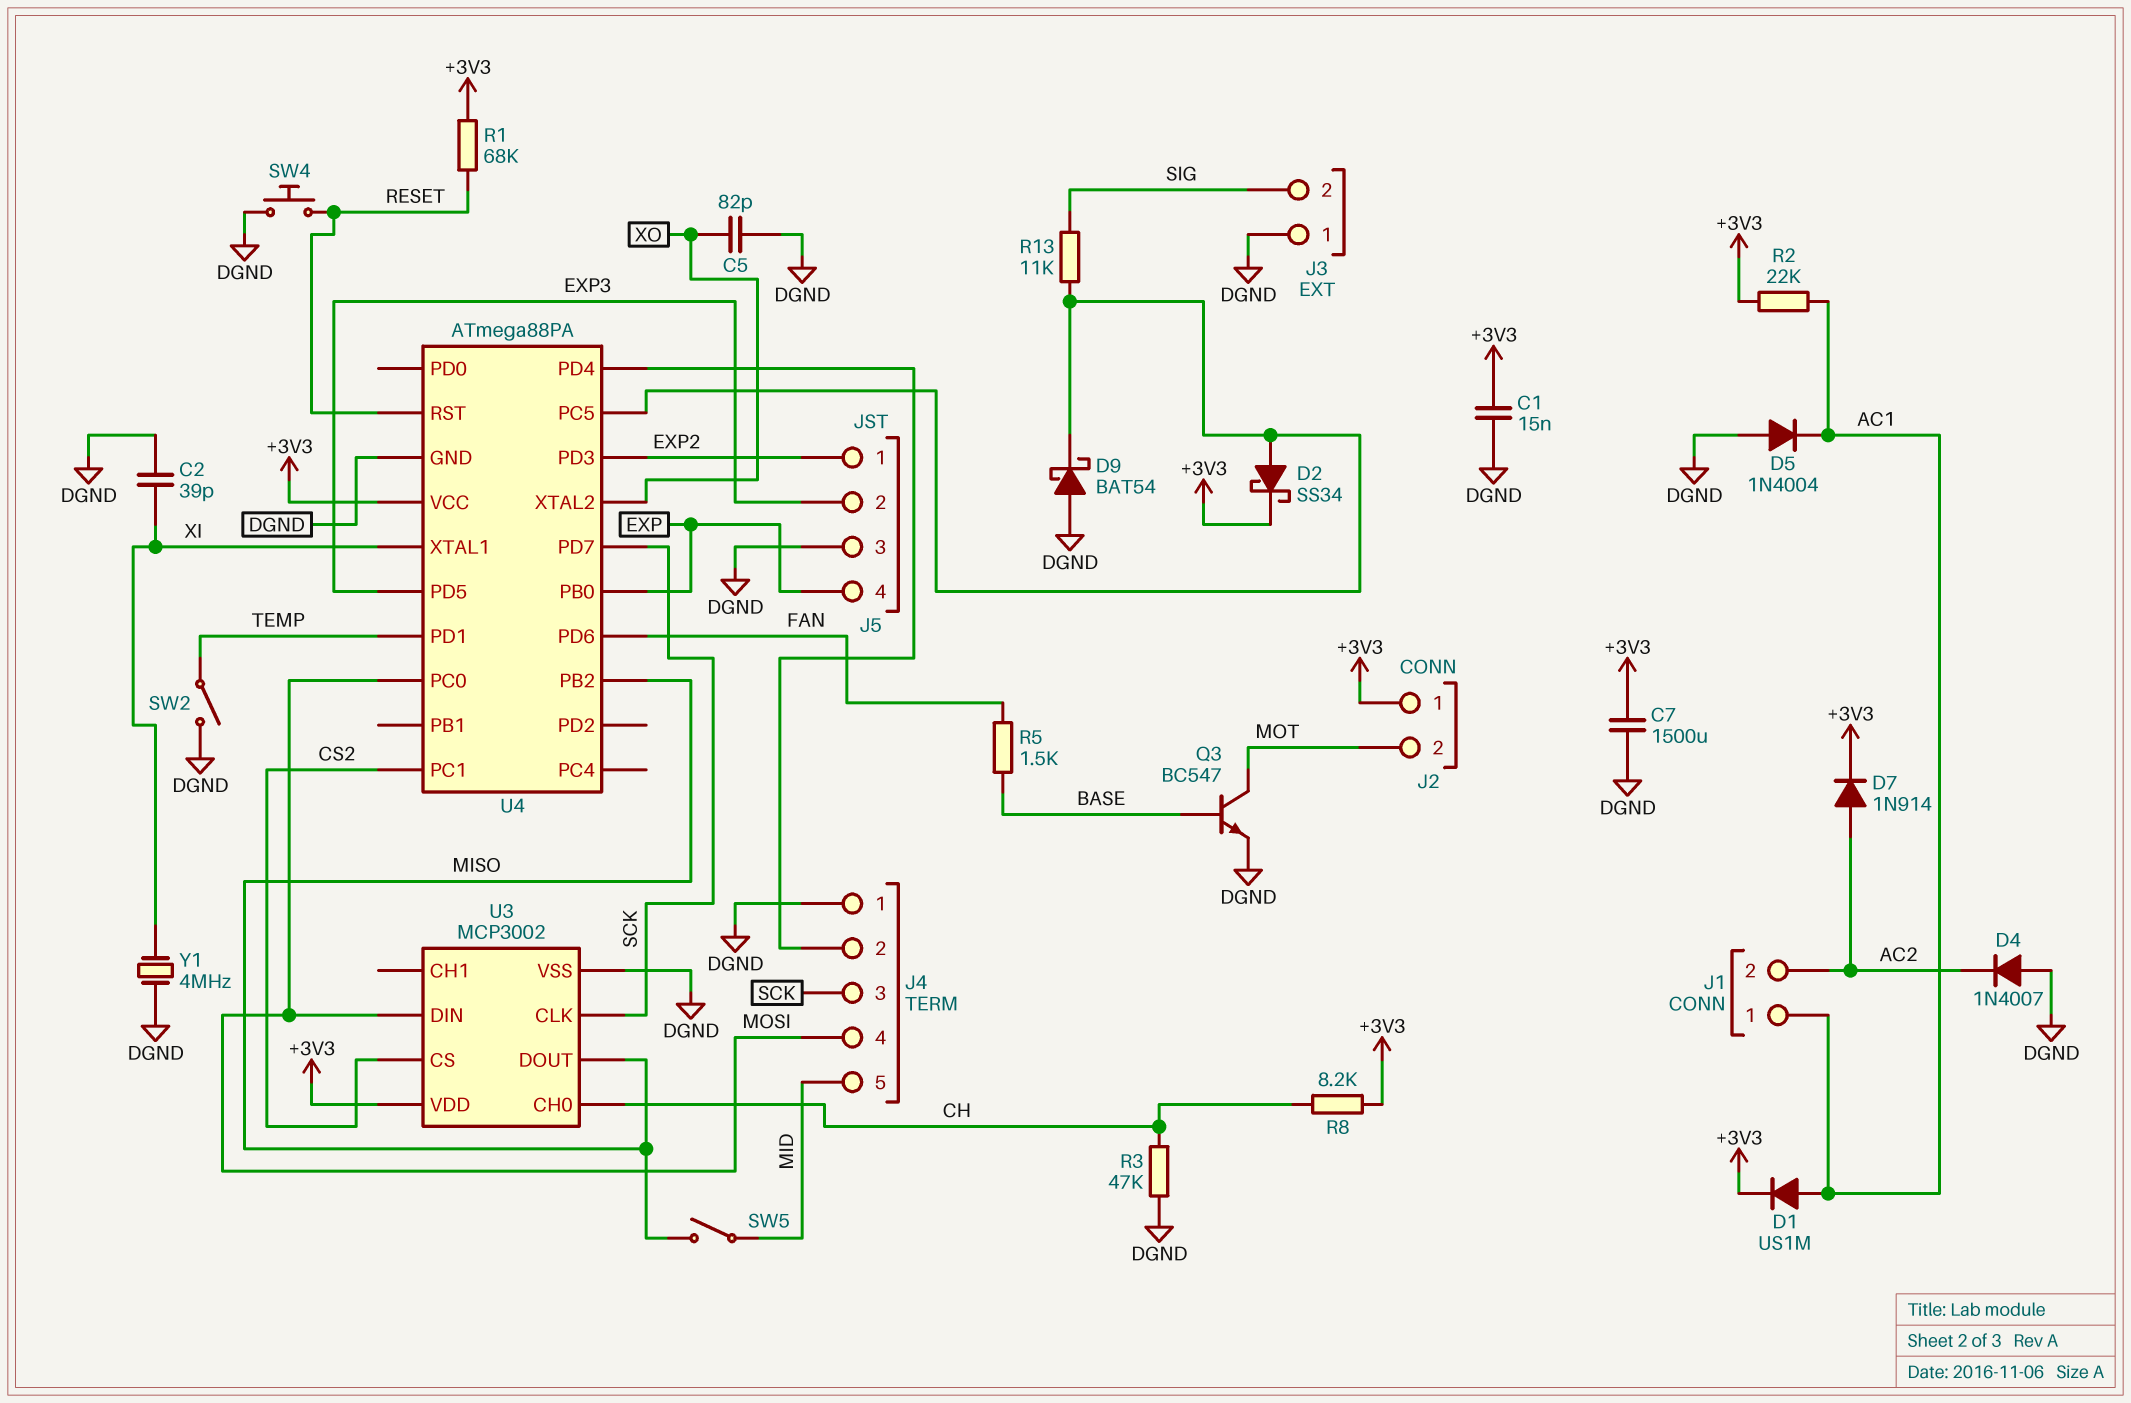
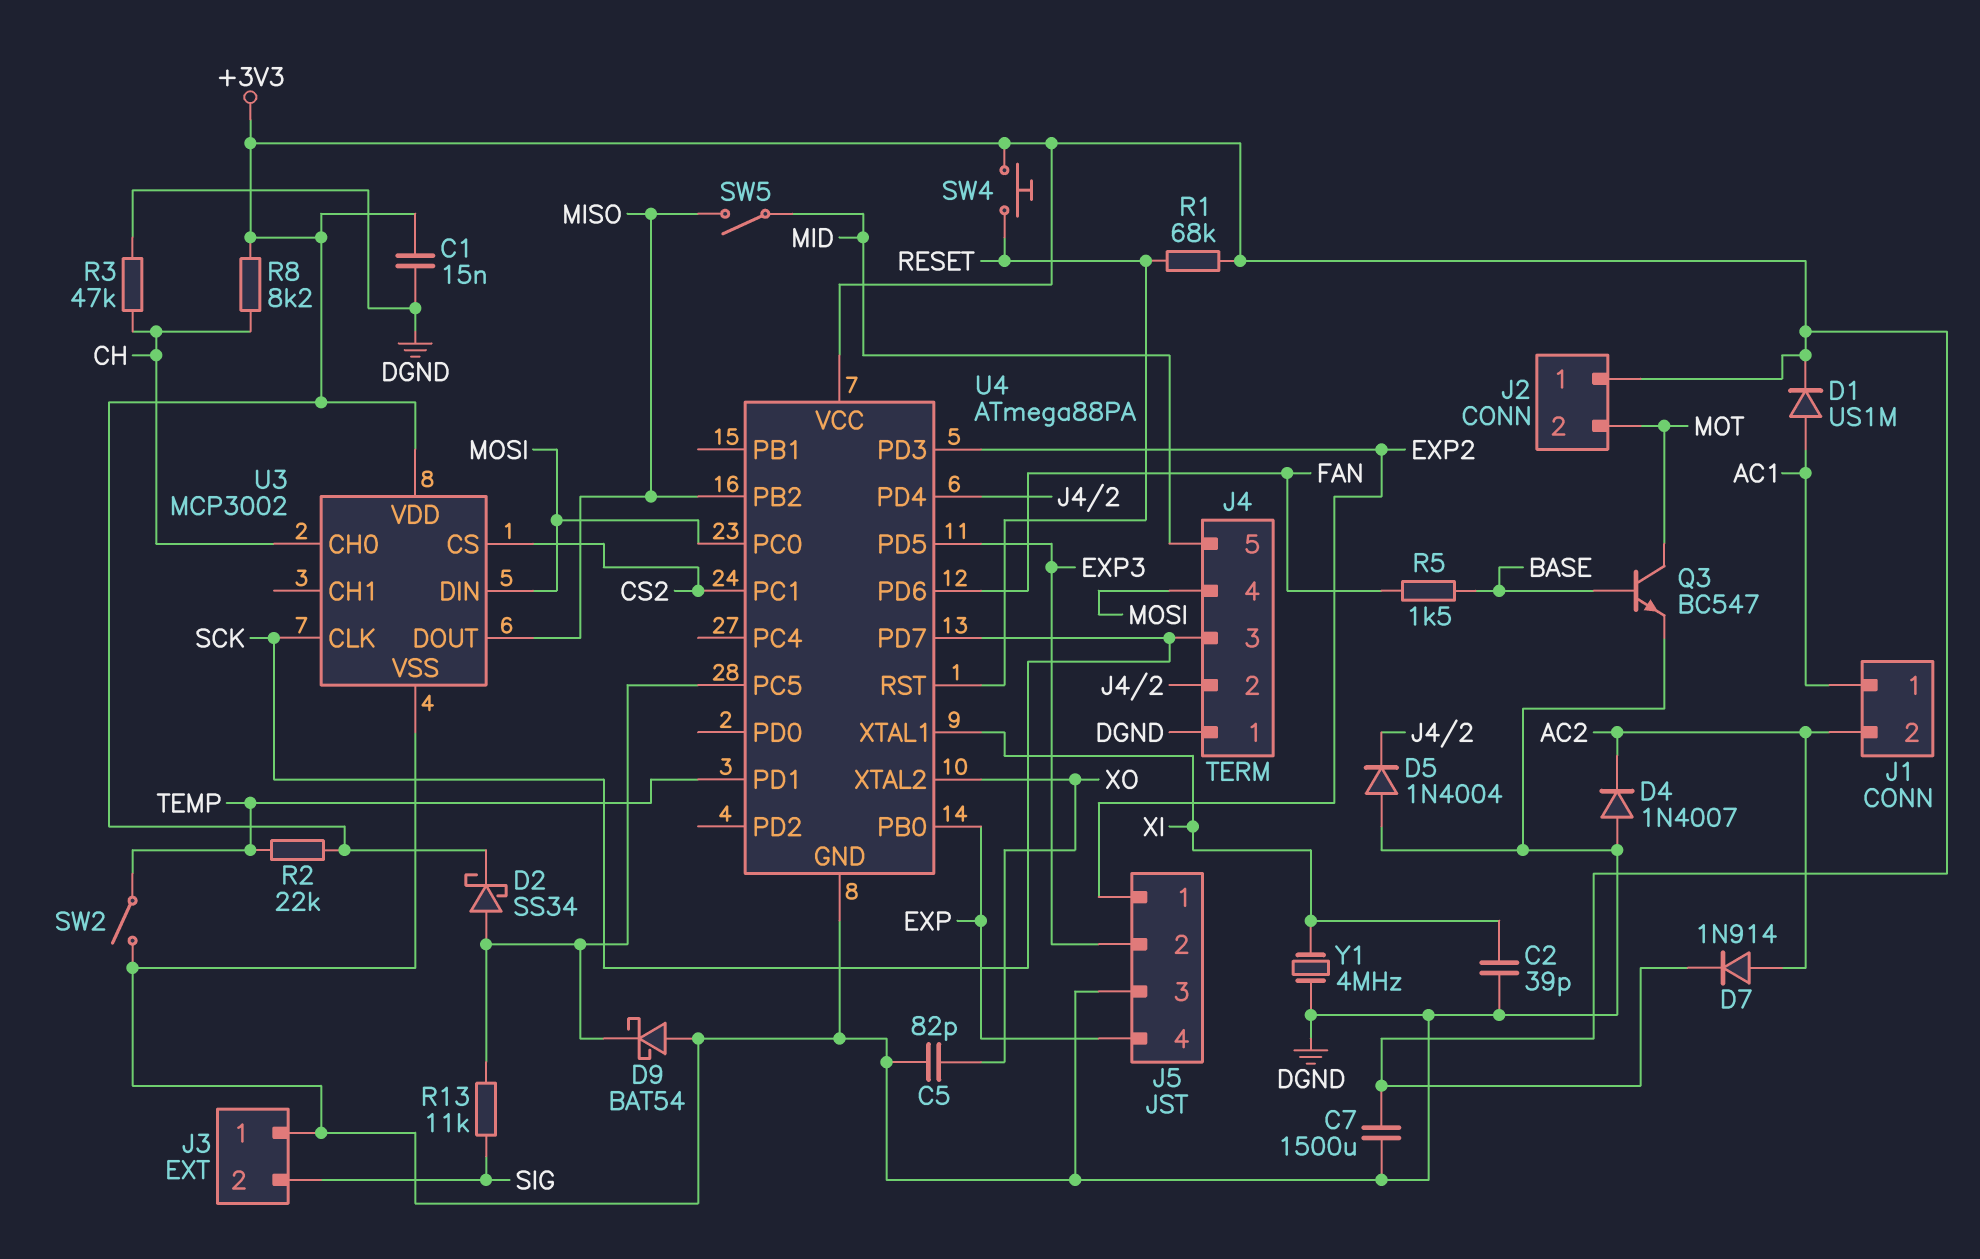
D5: diode 1N4004 (A DGND, K AC1) -> diode 1N4004 (A DGND, K J4/2)
R2: 22k (+3V3, AC1) -> 22k (+3V3, TEMP)
SW4: button (DGND, RESET) -> button (+3V3, RESET)

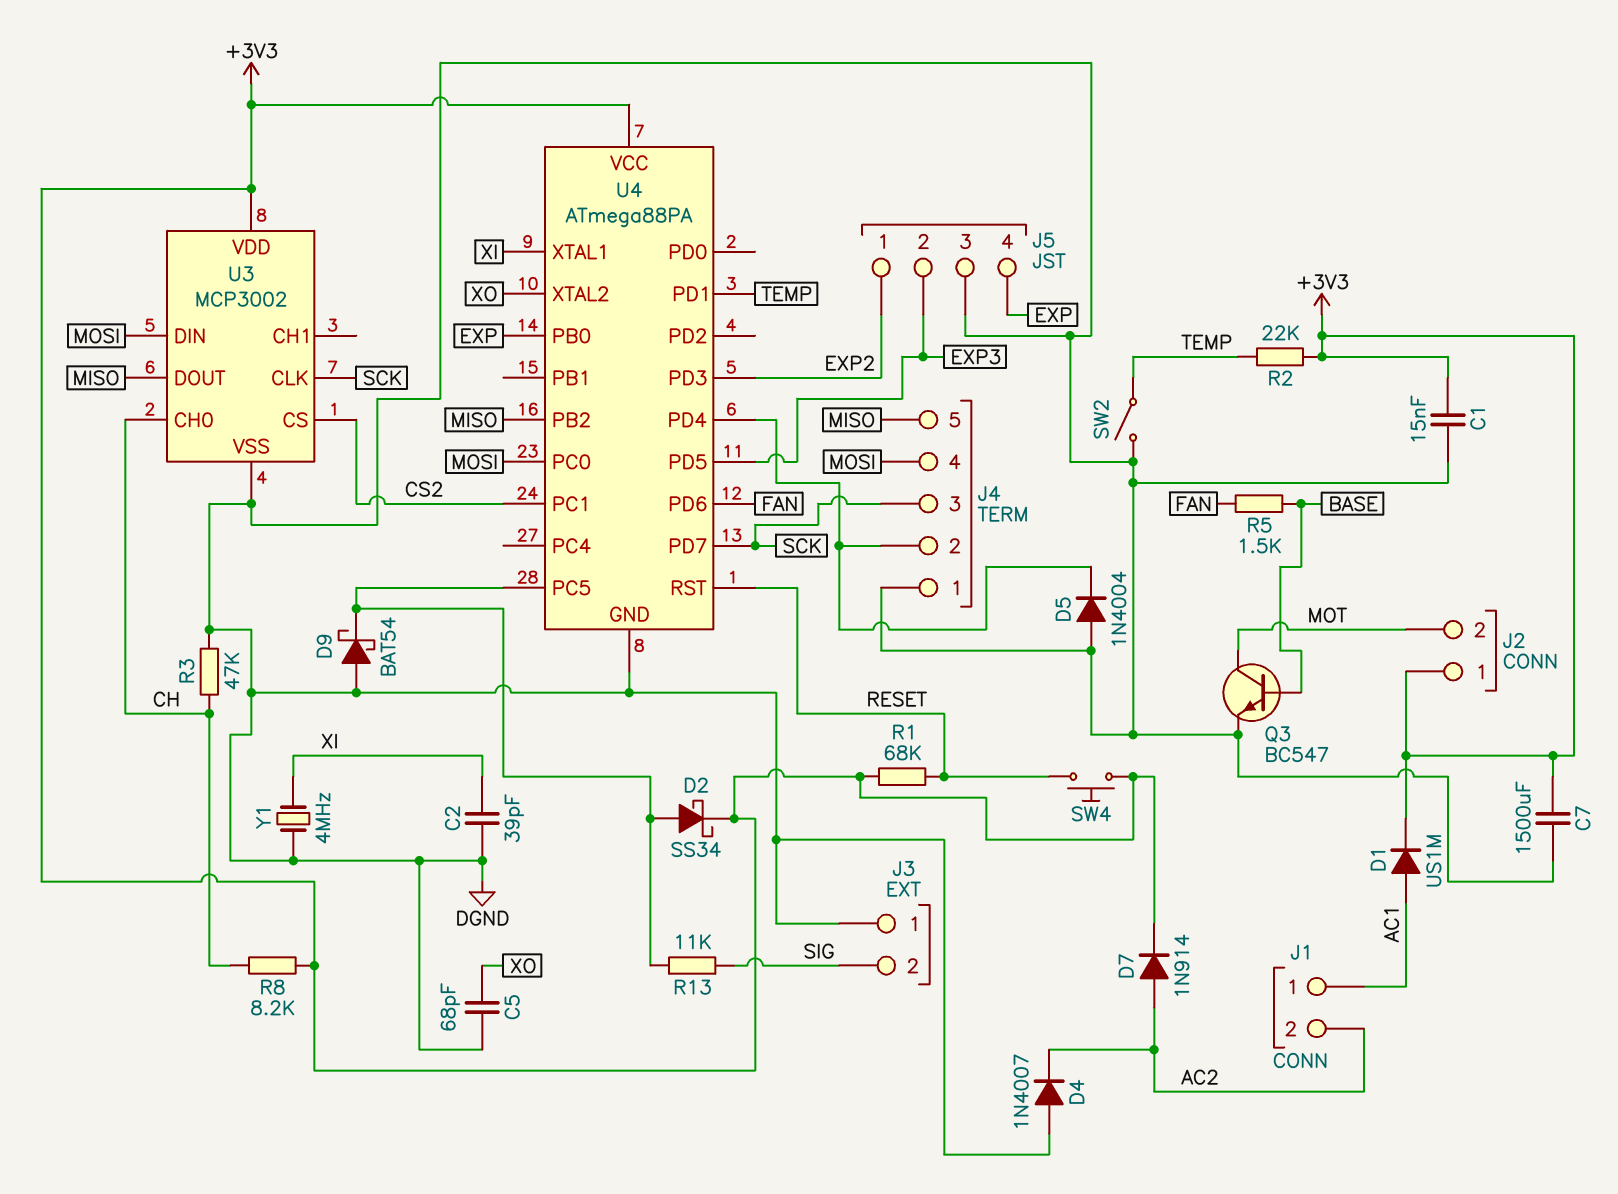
C5: 82pF (DGND, XO) -> 68pF (DGND, XO)
J4 pin 5: MID -> MISO
SW5: switch (MID, MISO) -> none

